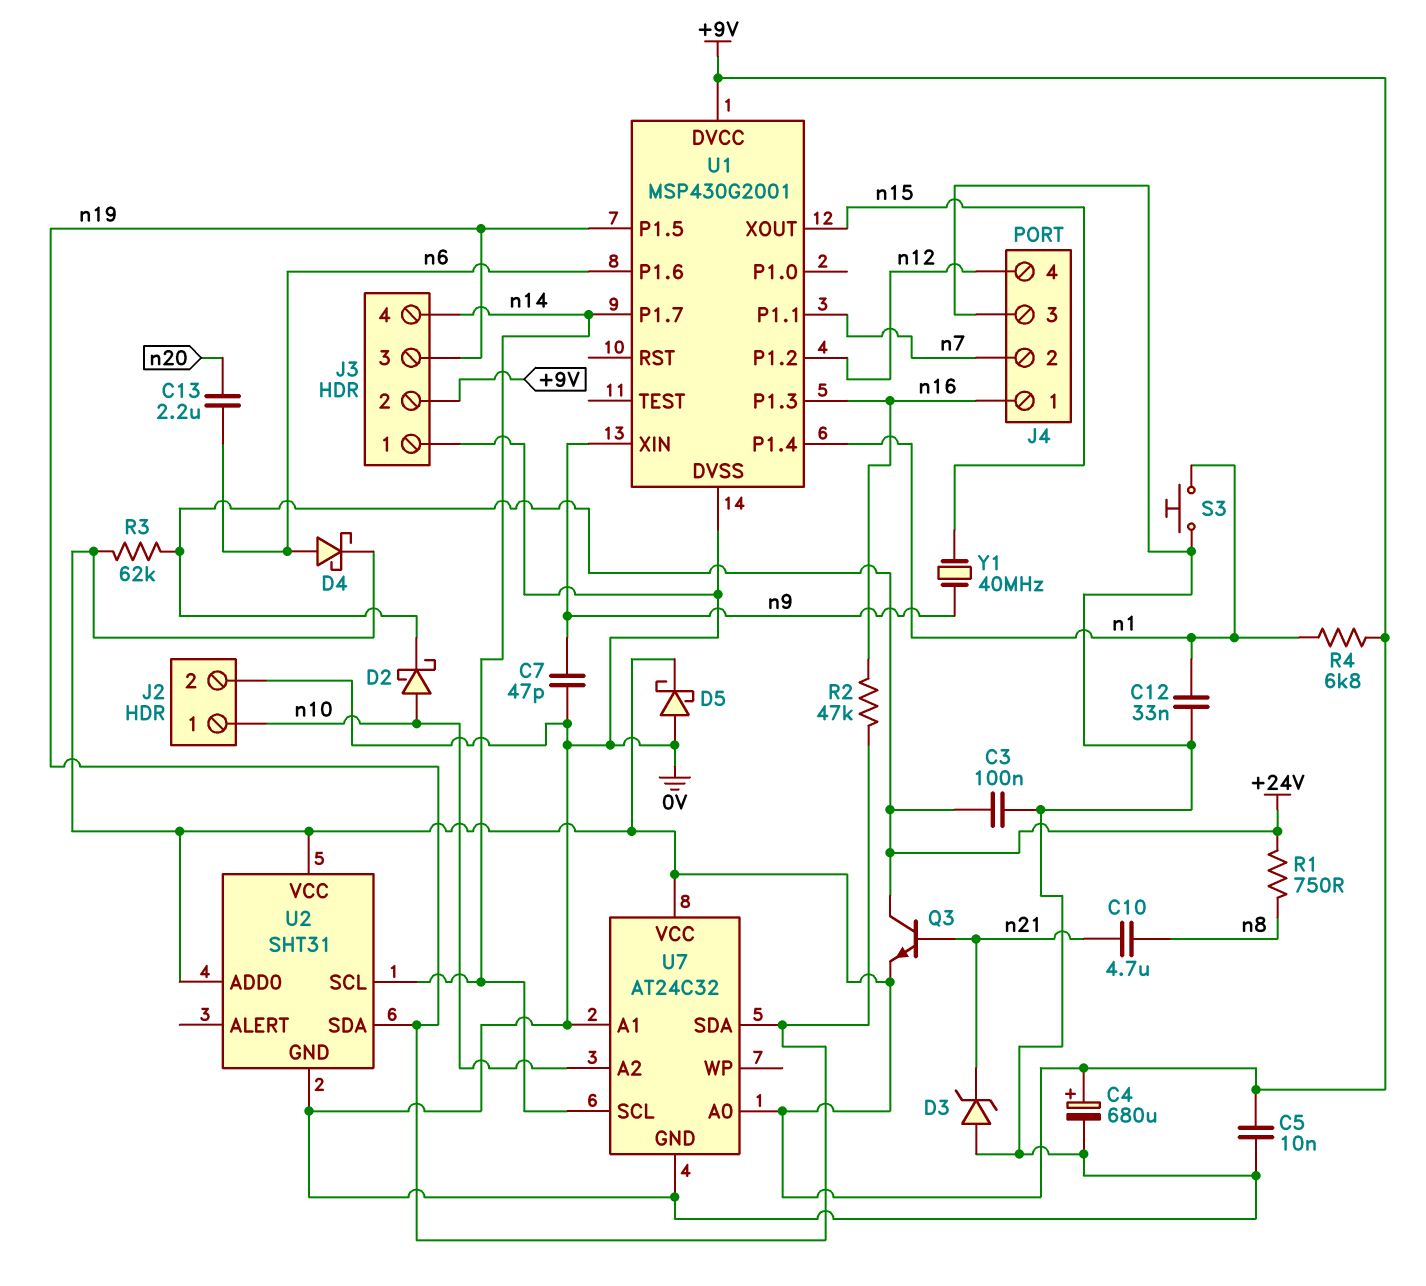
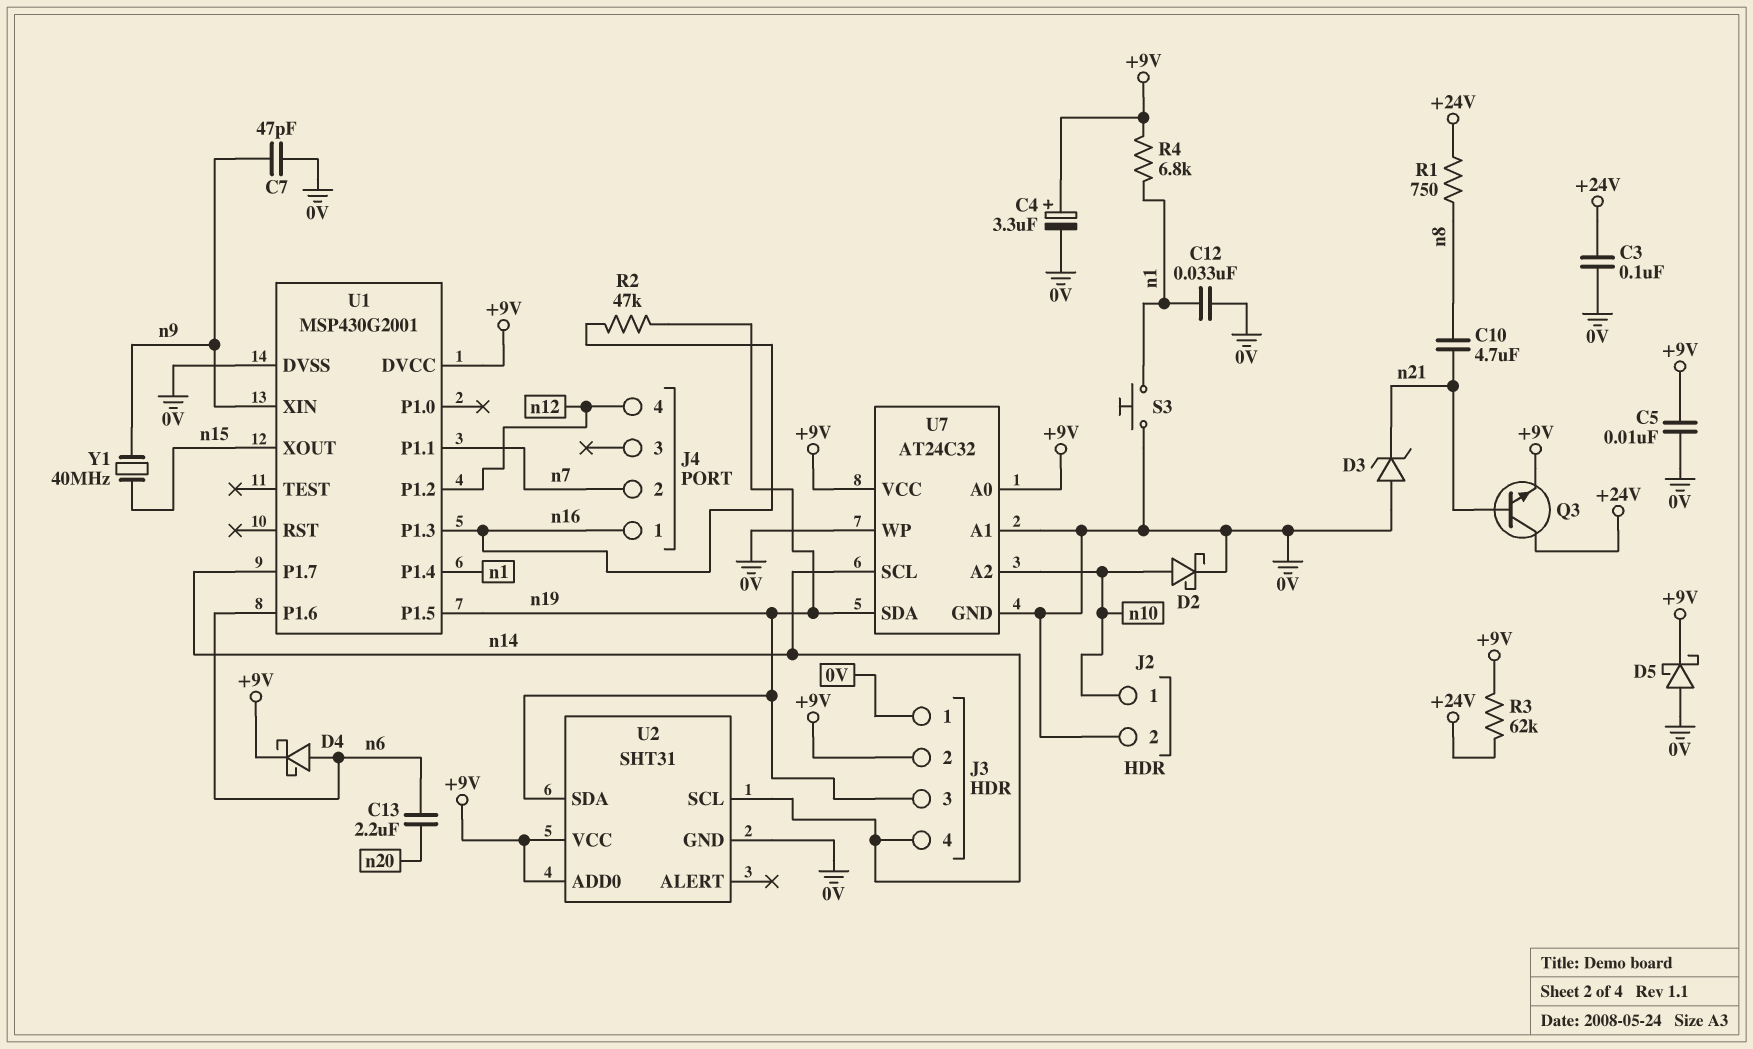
C4: 680uF (plus +9V, minus 0V) -> 3.3uF (plus +9V, minus 0V)
D2: schottky (A n10, K +24V) -> schottky (A n10, K 0V)
J4 pin 3: 0V -> none
U7 pin WP: none -> 0V

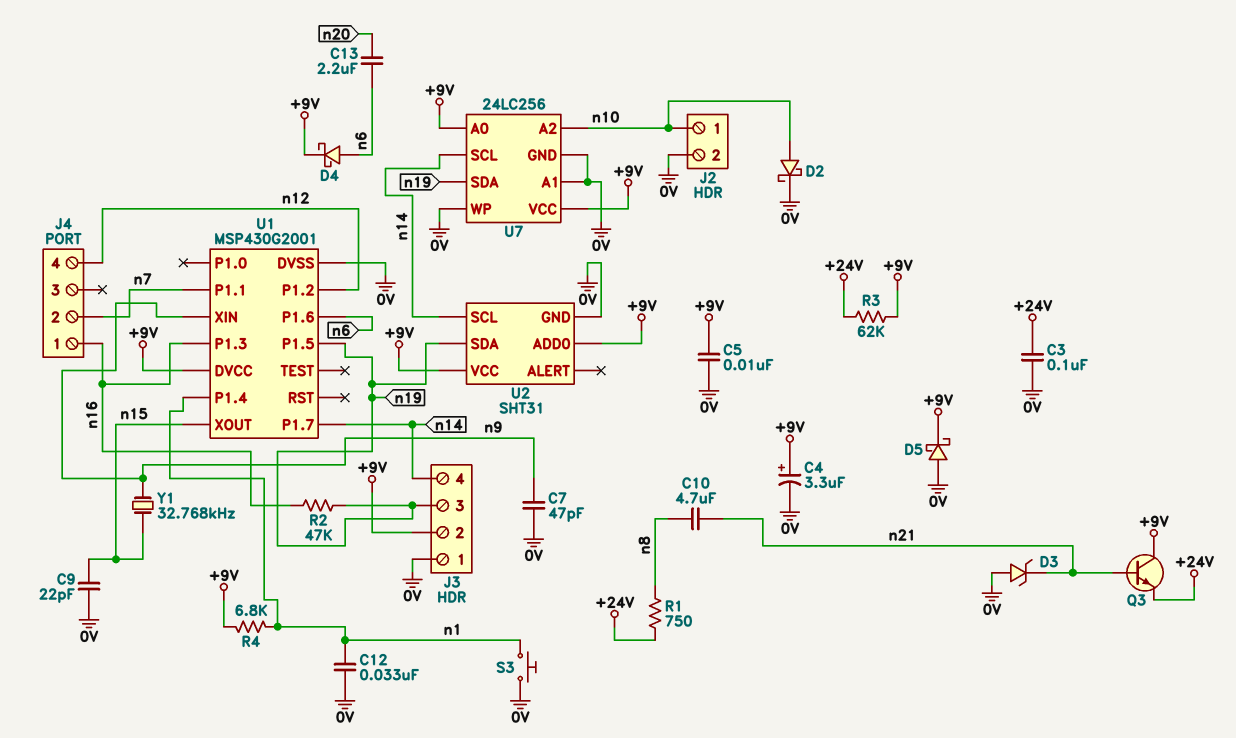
C9: none -> 22pF (0V, n15)
Q3: NPN (B n21, C +24V, E +9V) -> NPN (B n21, C +9V, E +24V)
U7: AT24C32 -> 24LC256
Y1: 40MHz (n9, n15) -> 32.768kHz (n9, n15)

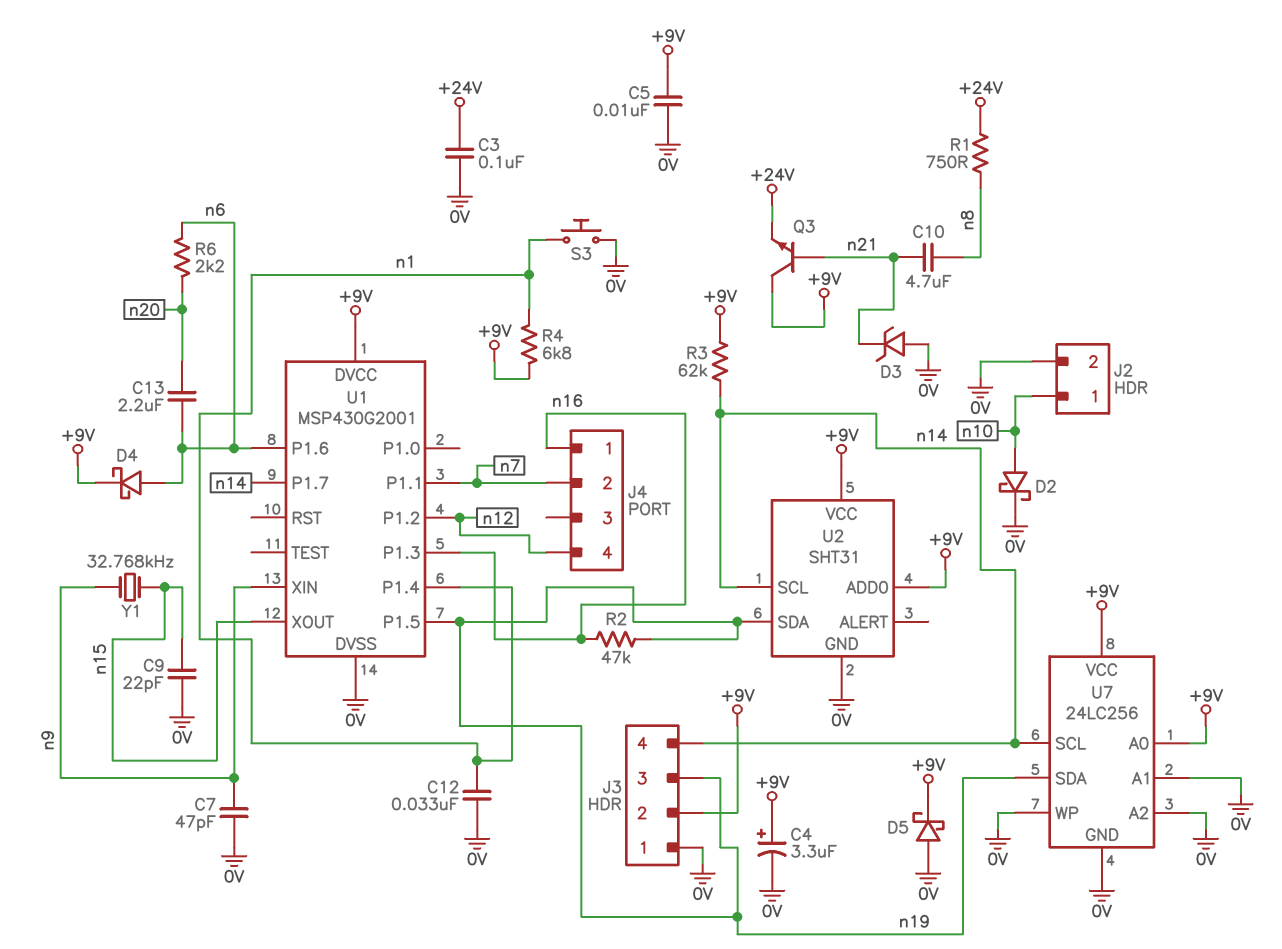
R3: 62k (+9V, +24V) -> 62k (+9V, n14)
R6: none -> 2.2k (n6, n20)
U7 pin A2: n10 -> 0V

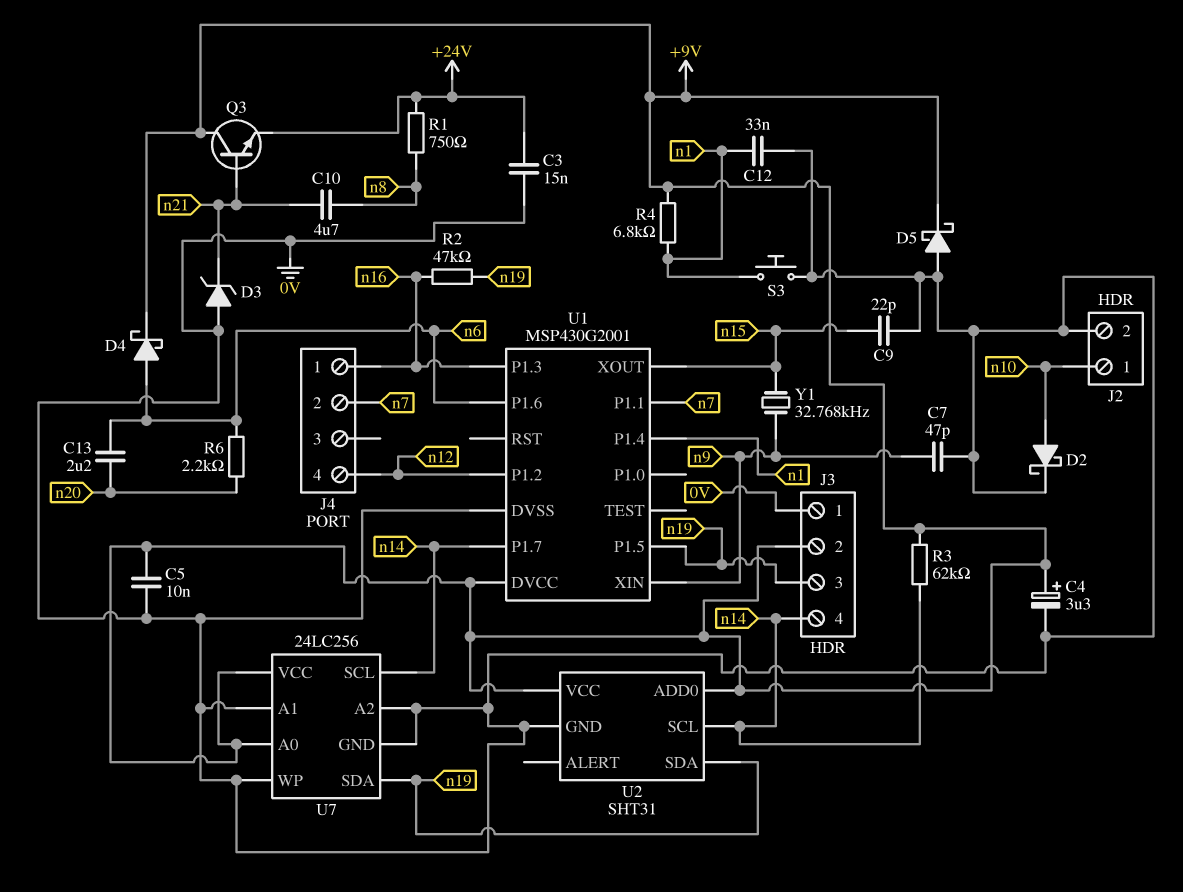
C3: 100nF (+24V, 0V) -> 15nF (+24V, 0V)

